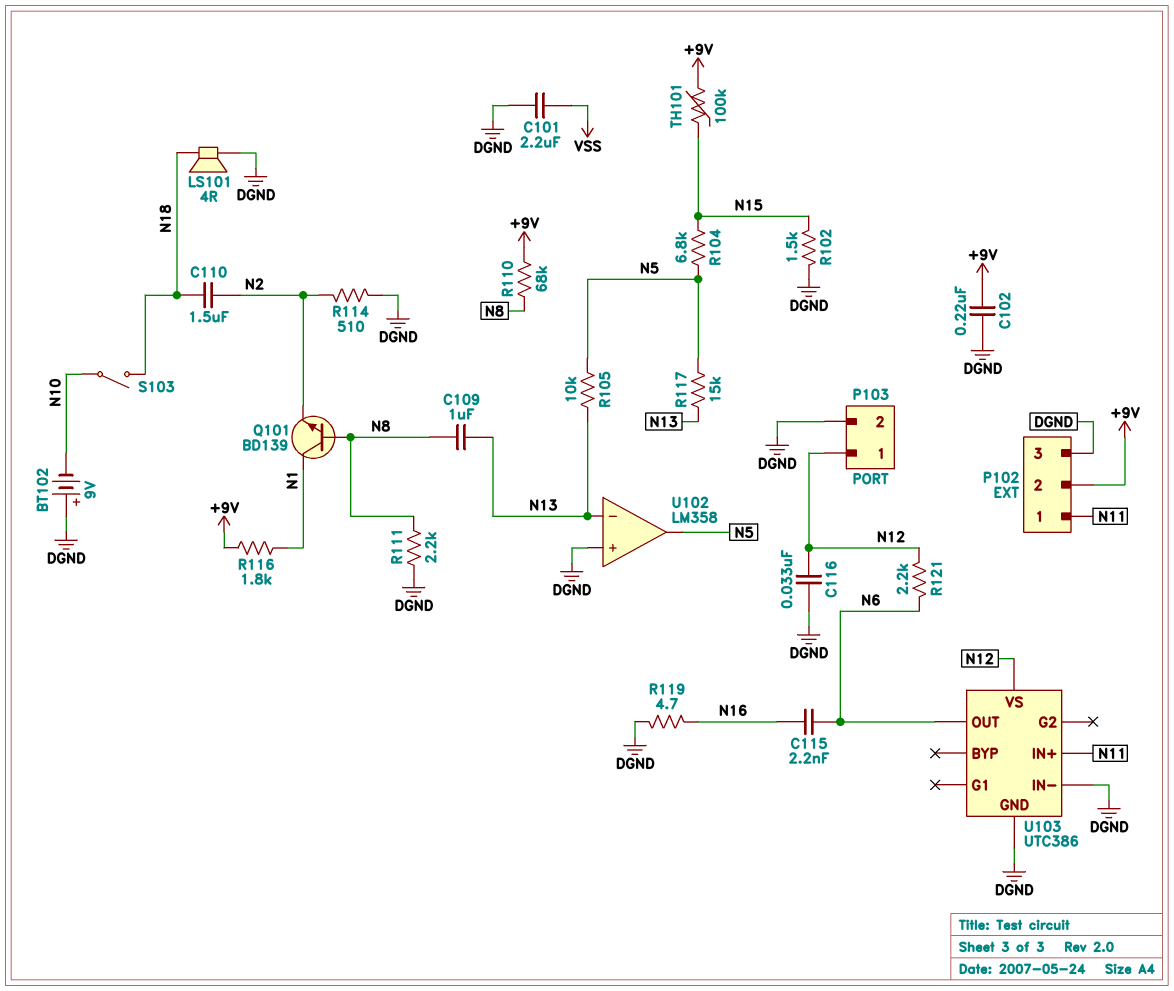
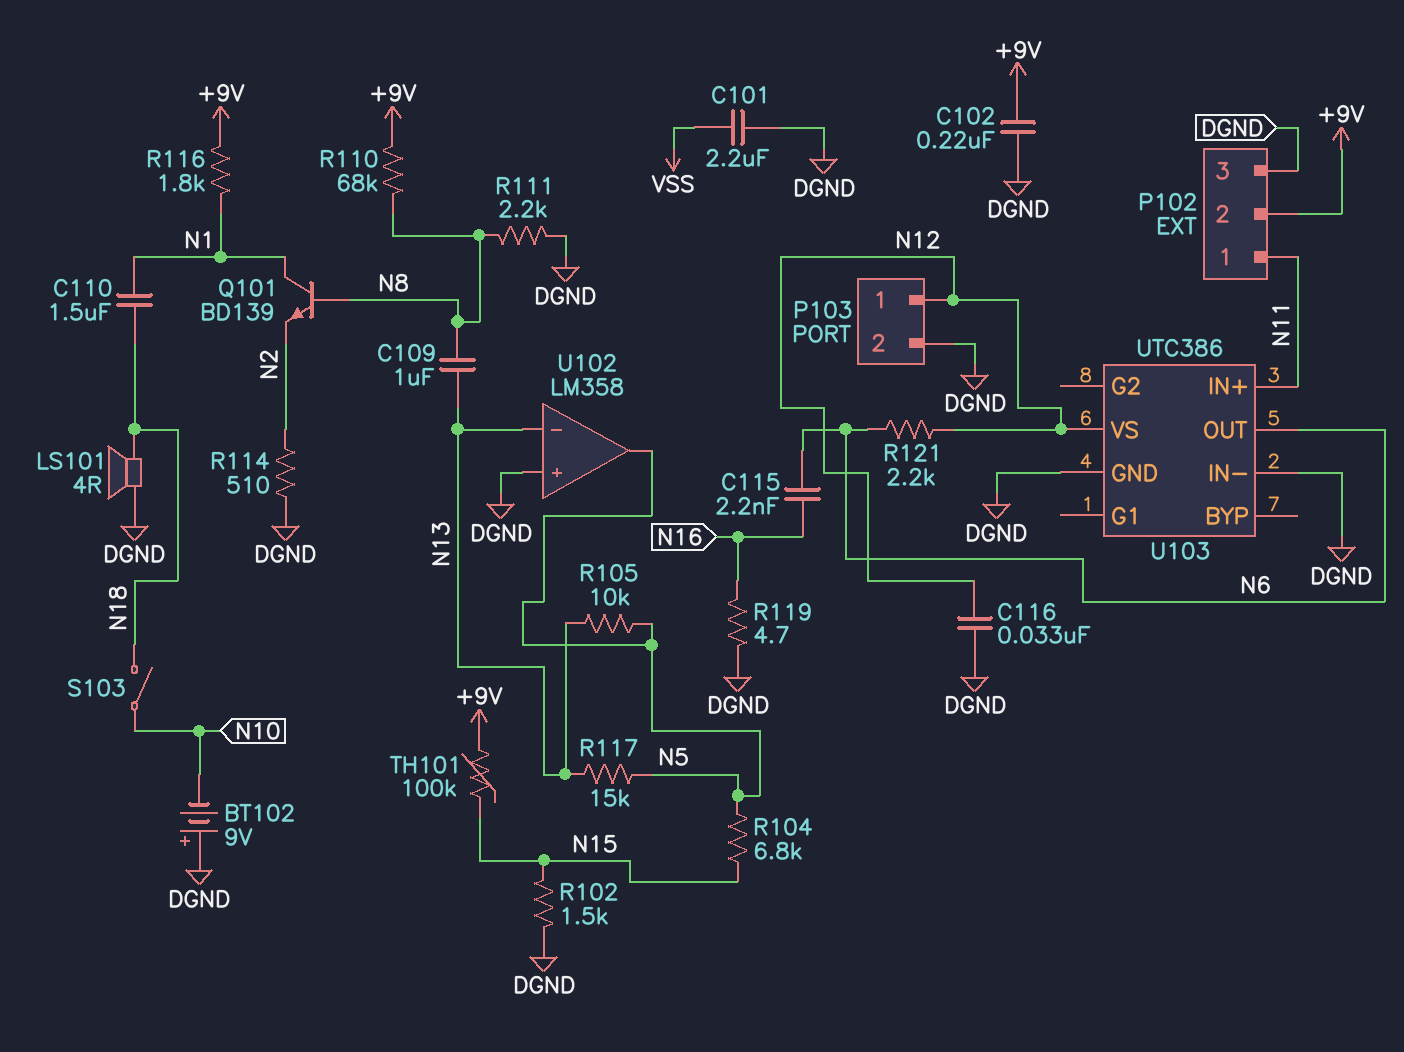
C110: 1.5uF (N2, N18) -> 1.5uF (N1, N18)

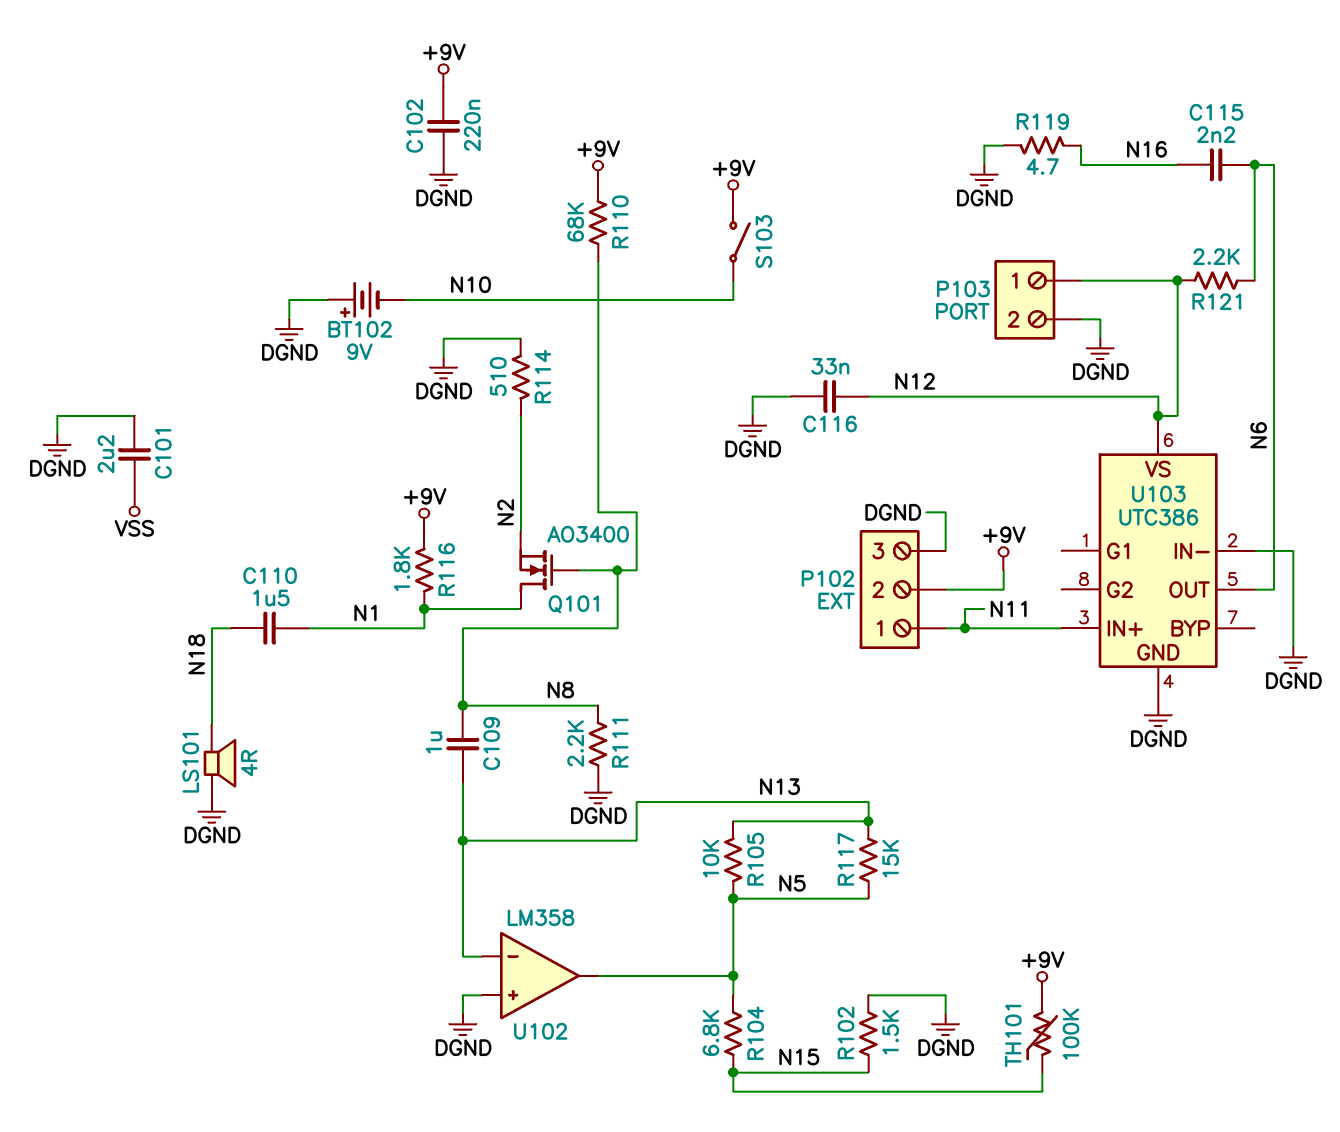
Q101: NPN BD139 (B N8, C N1, E N2) -> NMOS AO3400 (G N8, D N1, S N2)
S103: switch (N10, N18) -> switch (+9V, N10)

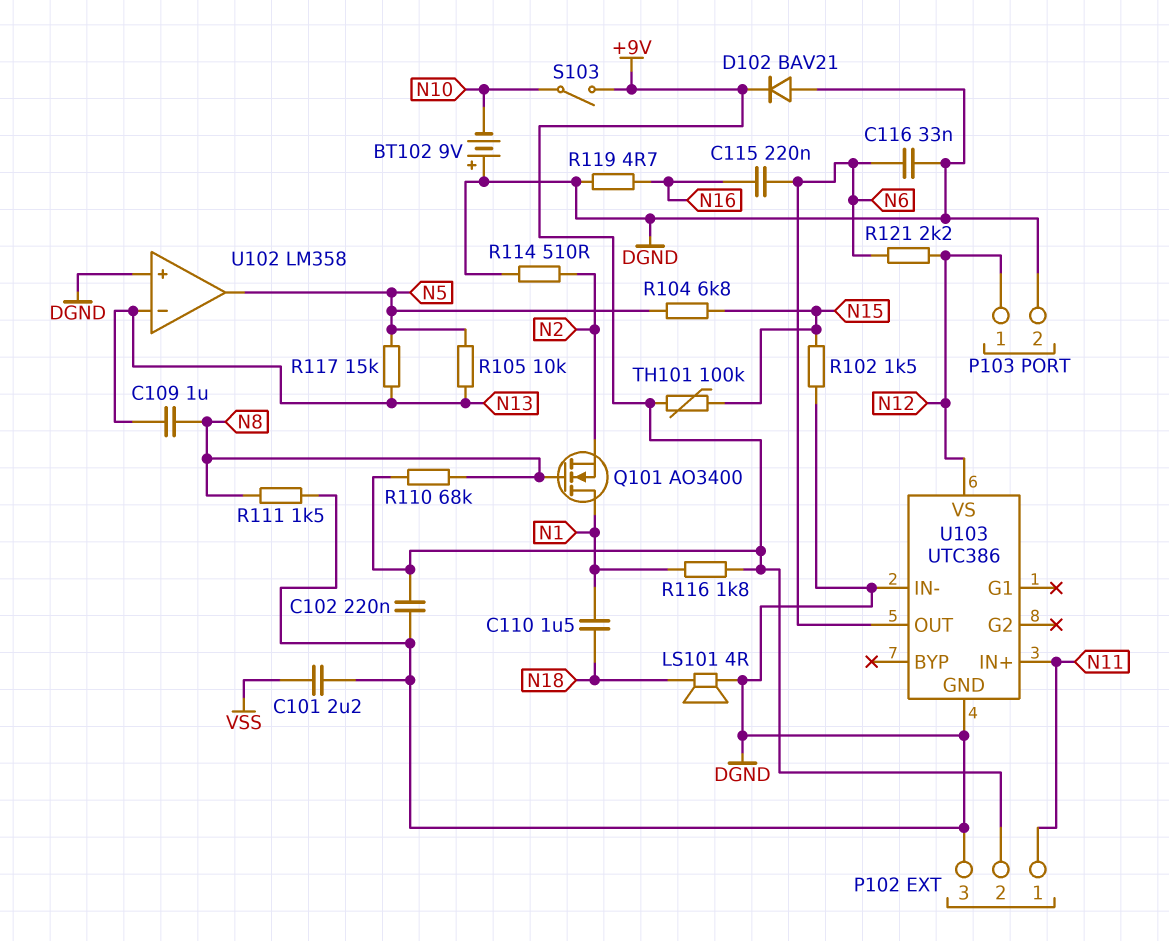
C115: 2.2nF (N6, N16) -> 220nF (N6, N16)
C116: 33nF (DGND, N12) -> 33nF (DGND, N6)
D102: none -> diode BAV21 (A DGND, K +9V)
R111: 2.2k (DGND, N8) -> 1.5k (DGND, N8)

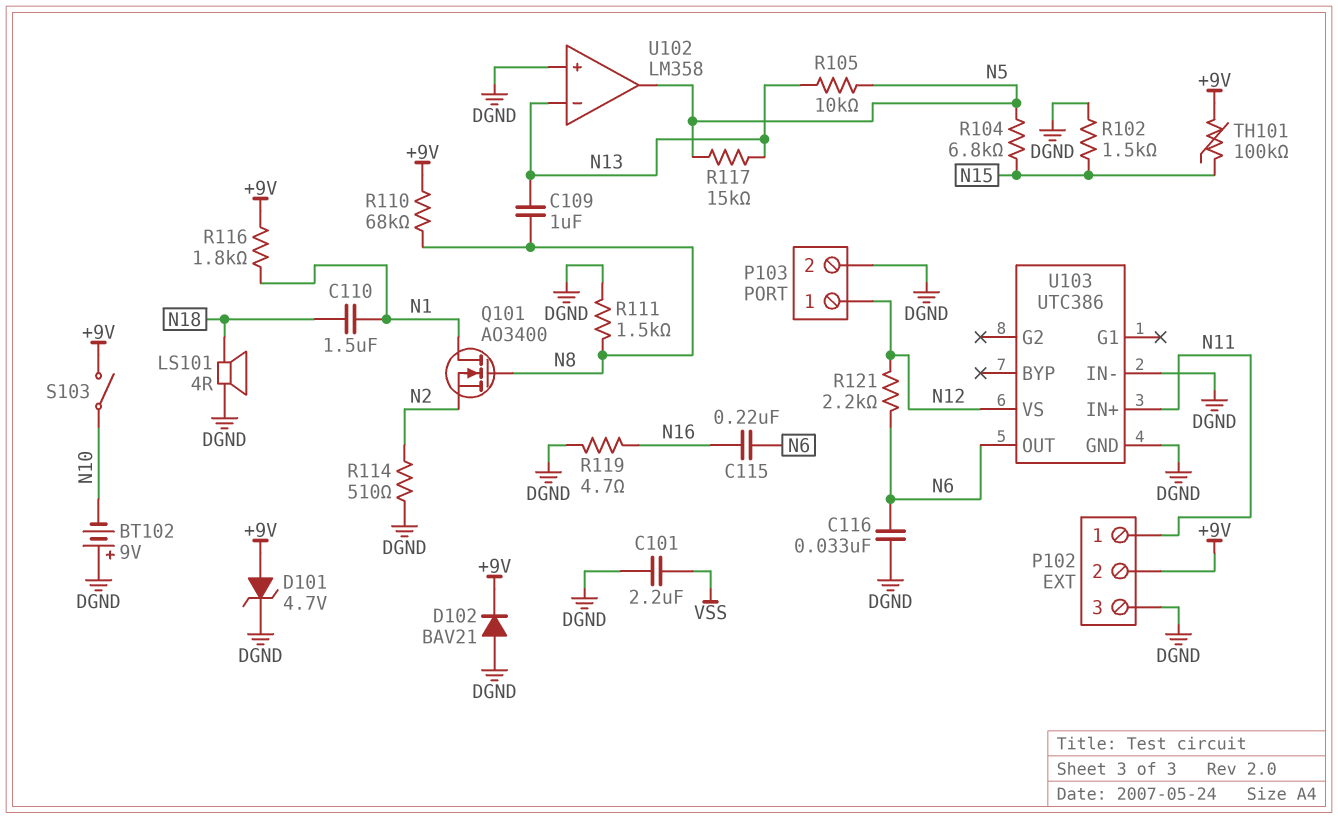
C102: 220nF (+9V, DGND) -> none
D101: none -> zener 4.7V (A +9V, K DGND)

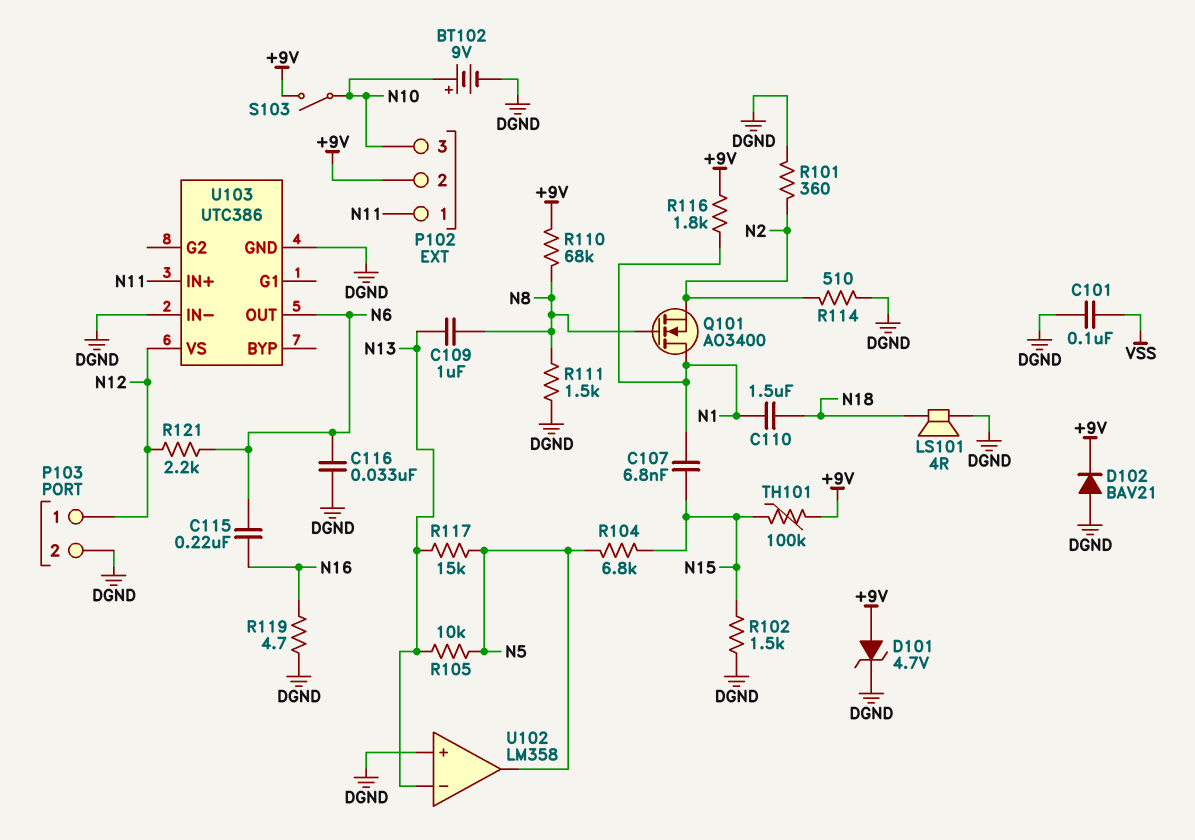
BT102: 9V (plus DGND, minus N10) -> 9V (plus N10, minus DGND)
C101: 2.2uF (DGND, VSS) -> 100nF (DGND, VSS)
C107: none -> 6.8nF (N1, N15)
P102 pin 3: DGND -> N10
R101: none -> 360 (DGND, N2)

